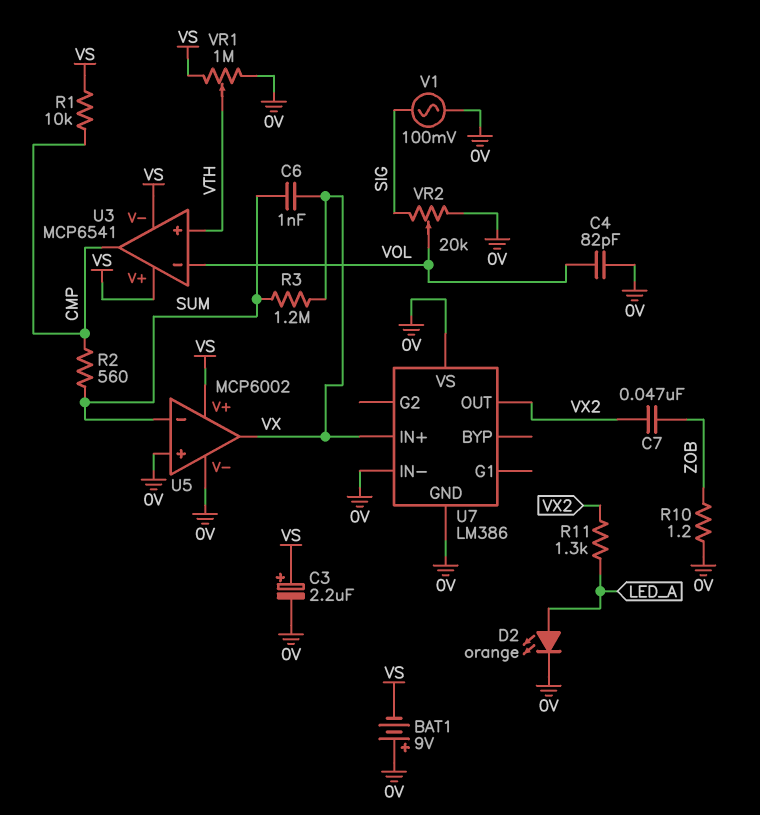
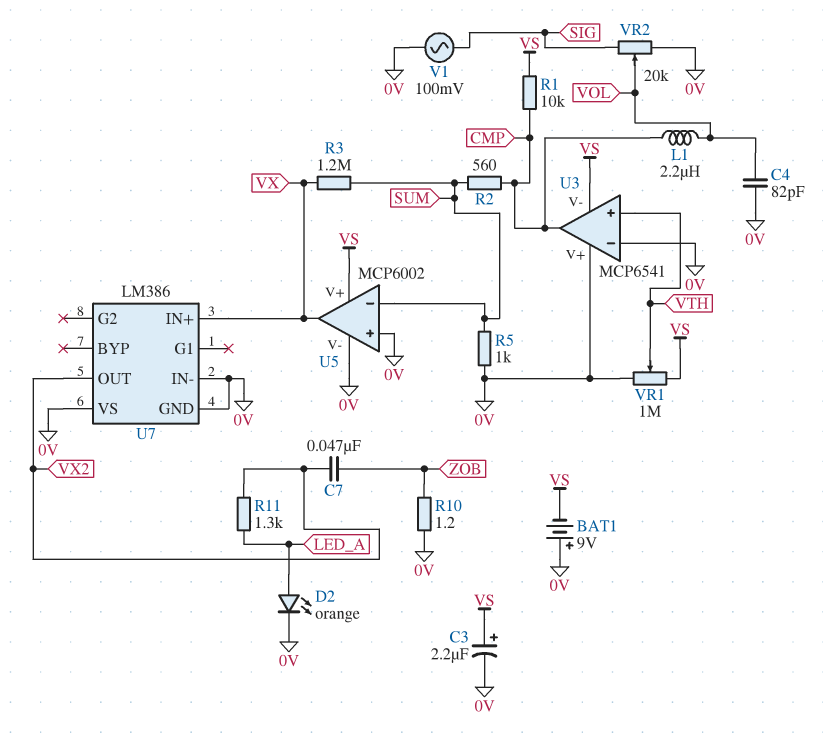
C6: 1nF (SUM, VX) -> none
L1: none -> 2.2uH (CMP, VOL)
R5: none -> 1k (0V, SUM)
U3 pin V+: VS -> 0V
U3 pin in-: VOL -> 0V

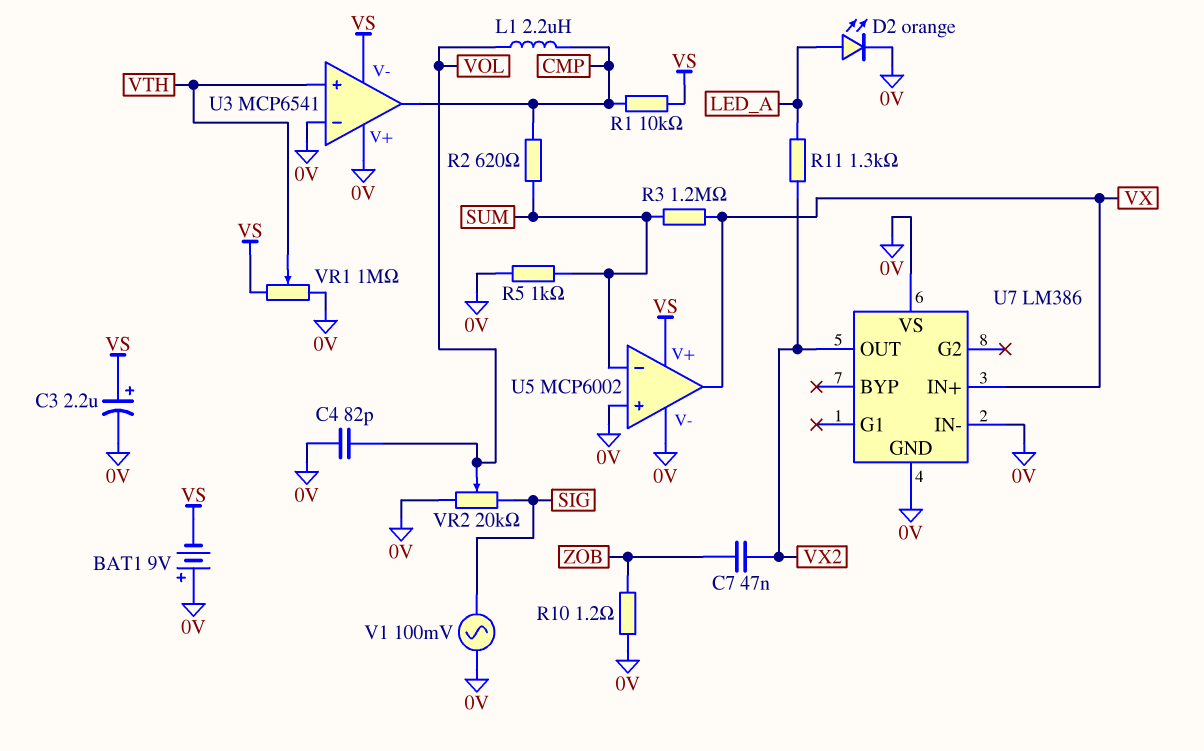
R2: 560 (CMP, SUM) -> 620 (CMP, SUM)

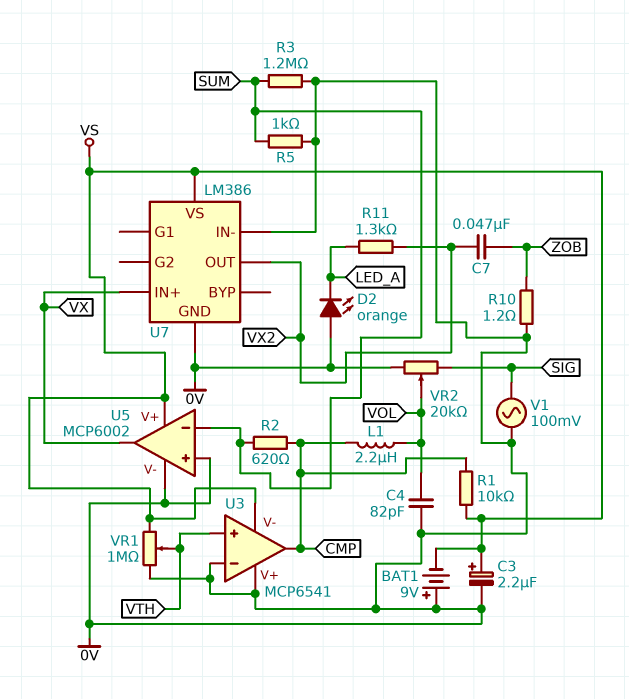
D2: LED orange (A LED_A, K 0V) -> LED orange (A 0V, K LED_A)
R3: 1.2M (SUM, VX) -> 1.2M (0V, SUM)
U7 pin VS: 0V -> VS

